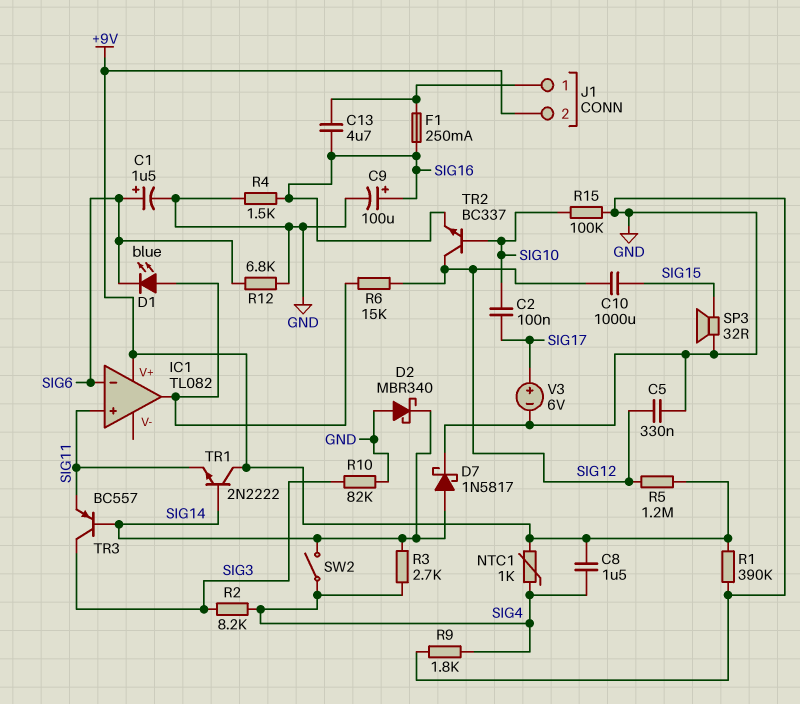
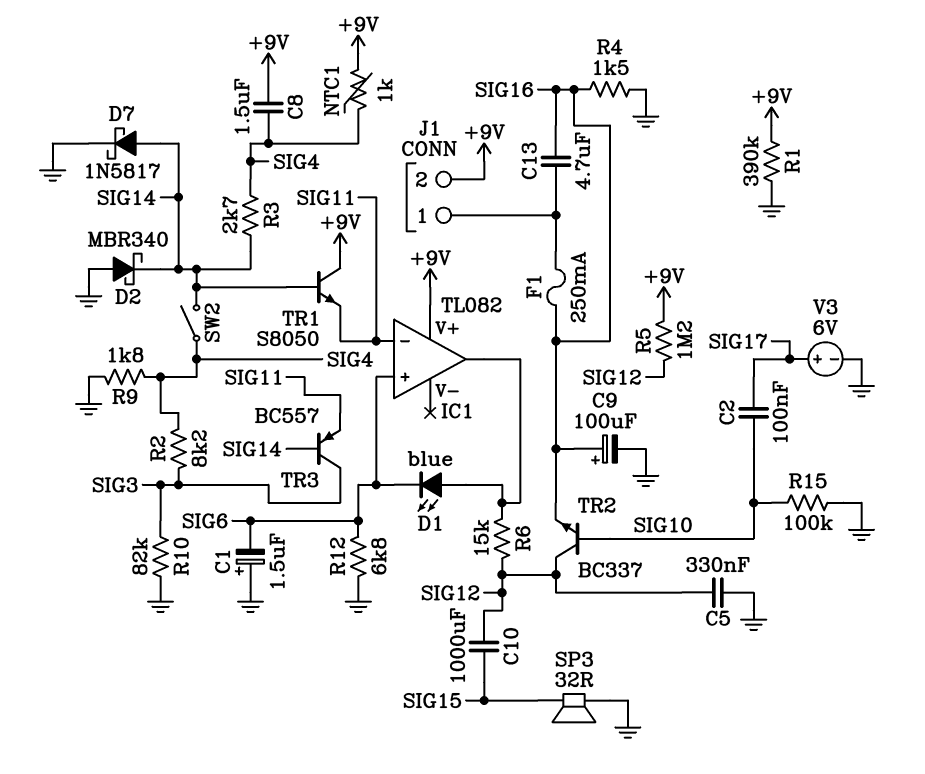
C1: 1.5uF (plus SIG6, minus GND) -> 1.5uF (plus GND, minus SIG6)
IC1 pin in+: SIG11 -> SIG6
IC1 pin in-: SIG6 -> SIG11
TR1: NPN 2N2222 (B SIG14, C +9V, E SIG11) -> NPN S8050 (B SIG14, C +9V, E SIG11)

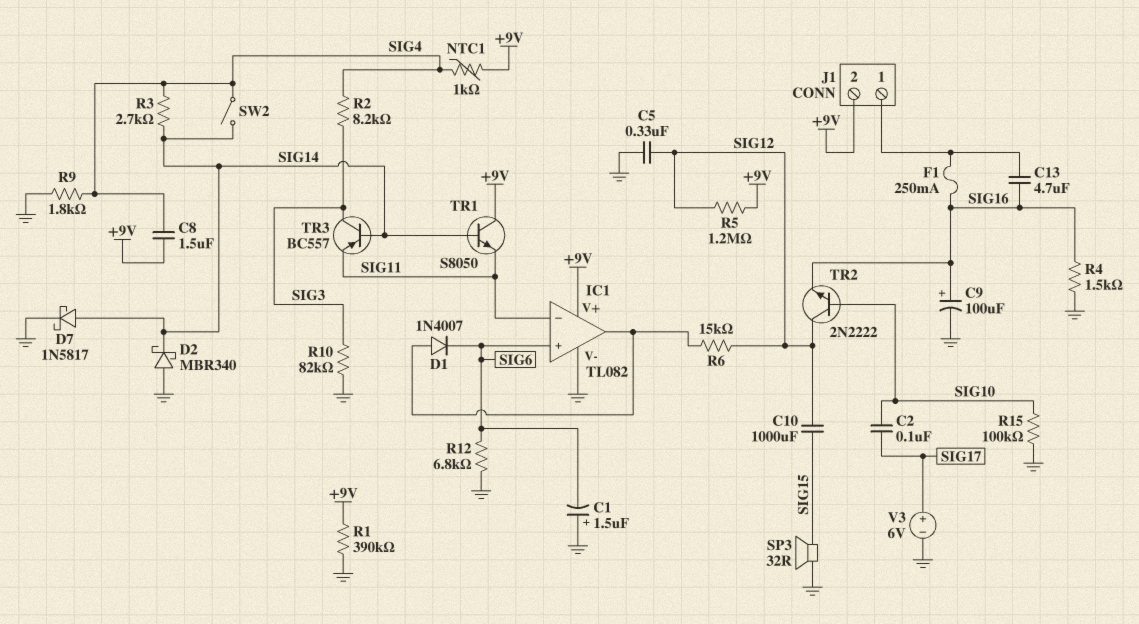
D1: LED blue (A IC1/out, K SIG6) -> diode 1N4007 (A IC1/out, K SIG6)
IC1 pin V-: none -> GND
TR2: NPN BC337 (B SIG10, C SIG12, E SIG16) -> NPN 2N2222 (B SIG10, C SIG12, E SIG16)

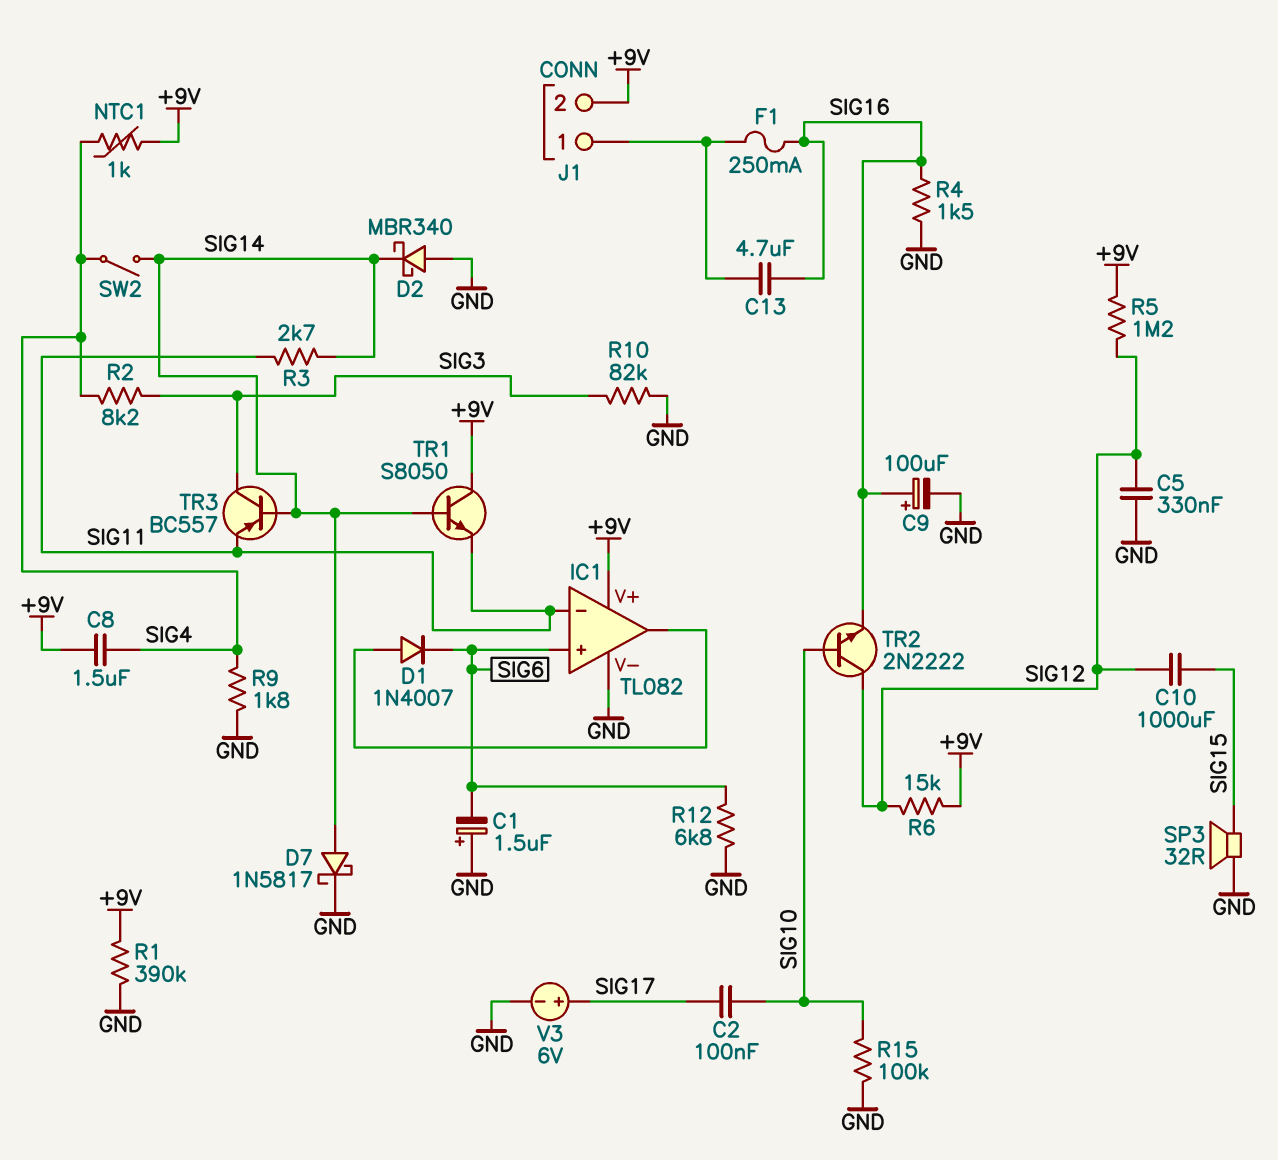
R3: 2.7k (SIG4, SIG14) -> 2.7k (SIG11, SIG14)
R6: 15k (IC1/out, SIG12) -> 15k (+9V, SIG12)

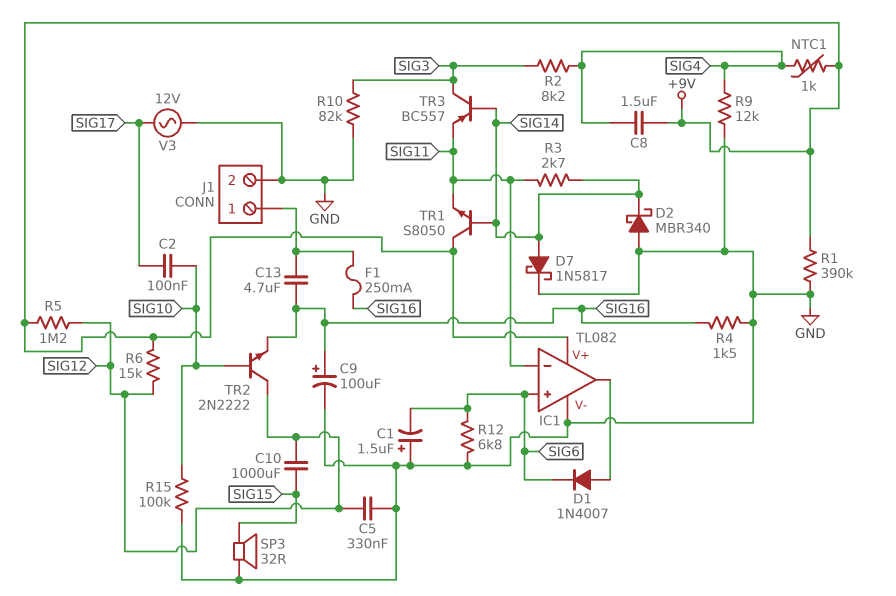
J1 pin 2: +9V -> GND
R9: 1.8k (GND, SIG4) -> 12k (GND, SIG4)
SW2: switch (SIG4, SIG14) -> none
V3: 6V (plus SIG17, minus GND) -> AC 12V (GND, SIG17)

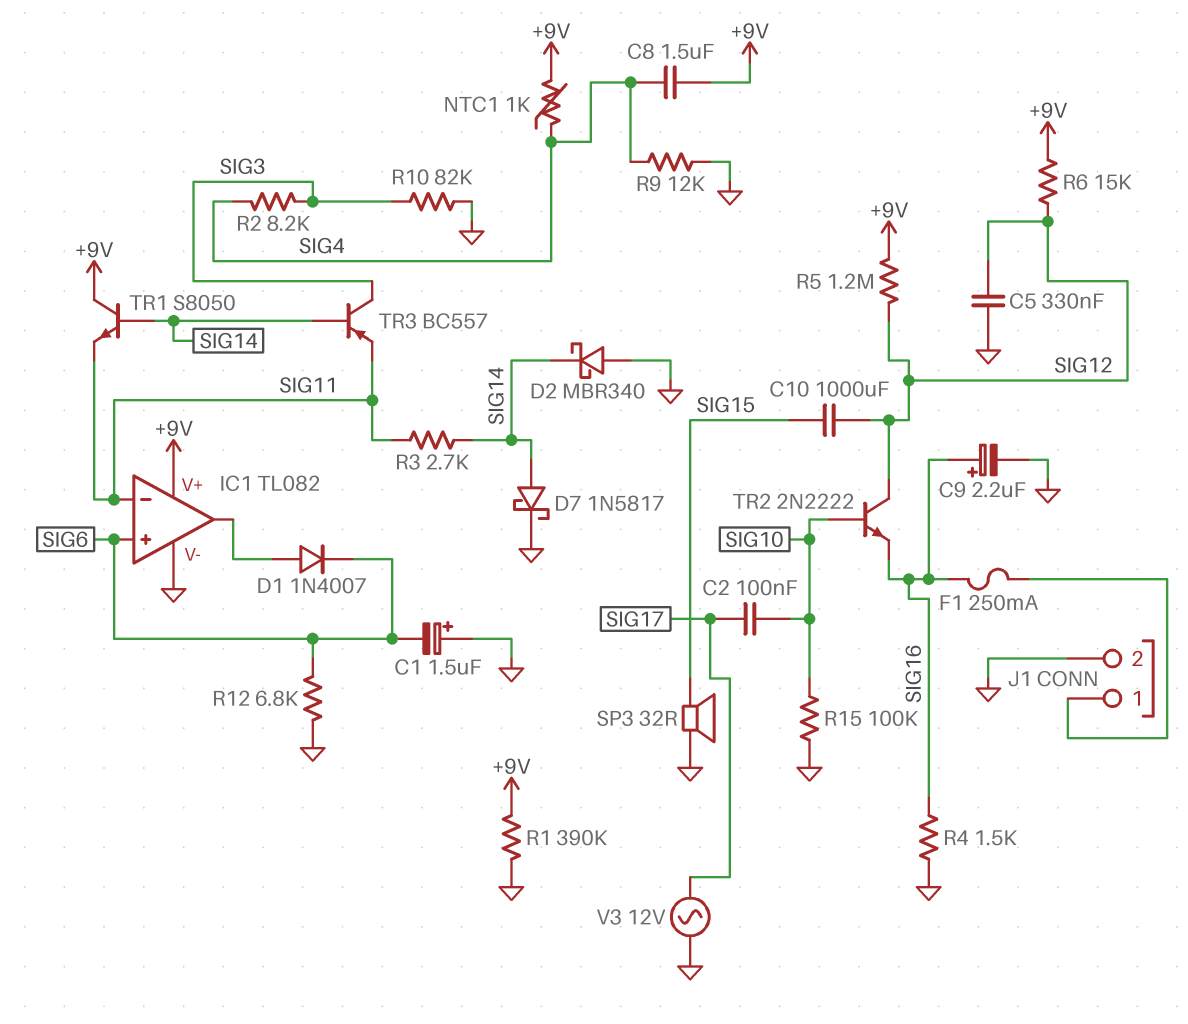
C9: 100uF (plus SIG16, minus GND) -> 2.2uF (plus SIG16, minus GND)
C13: 4.7uF (J1/1, SIG16) -> none

